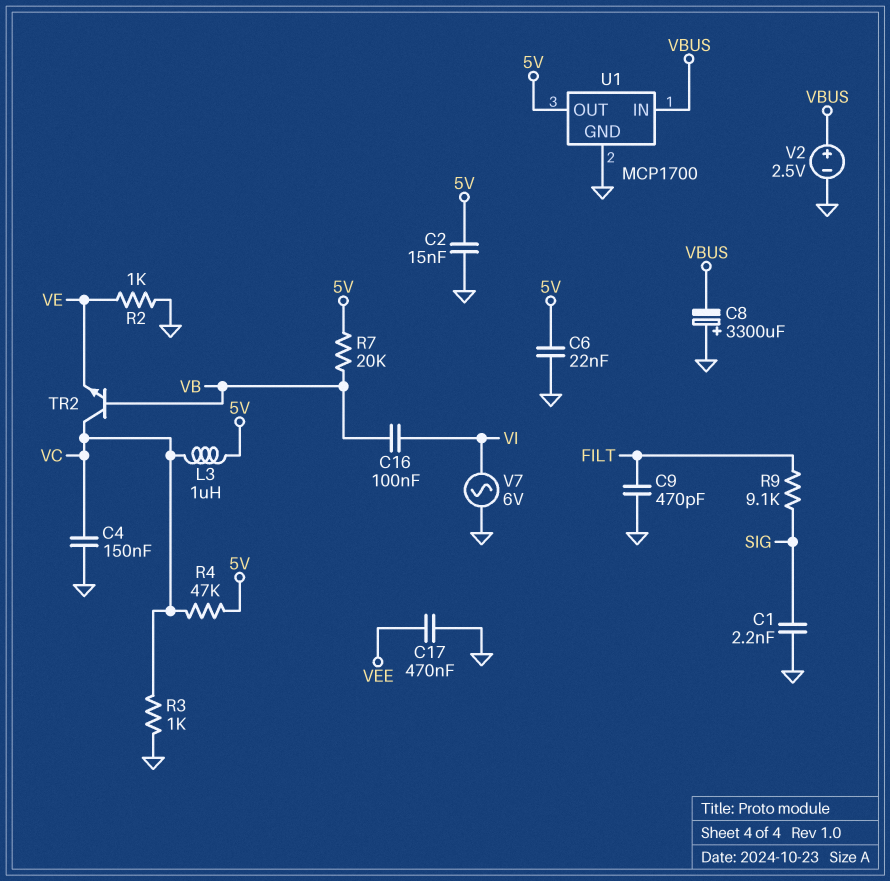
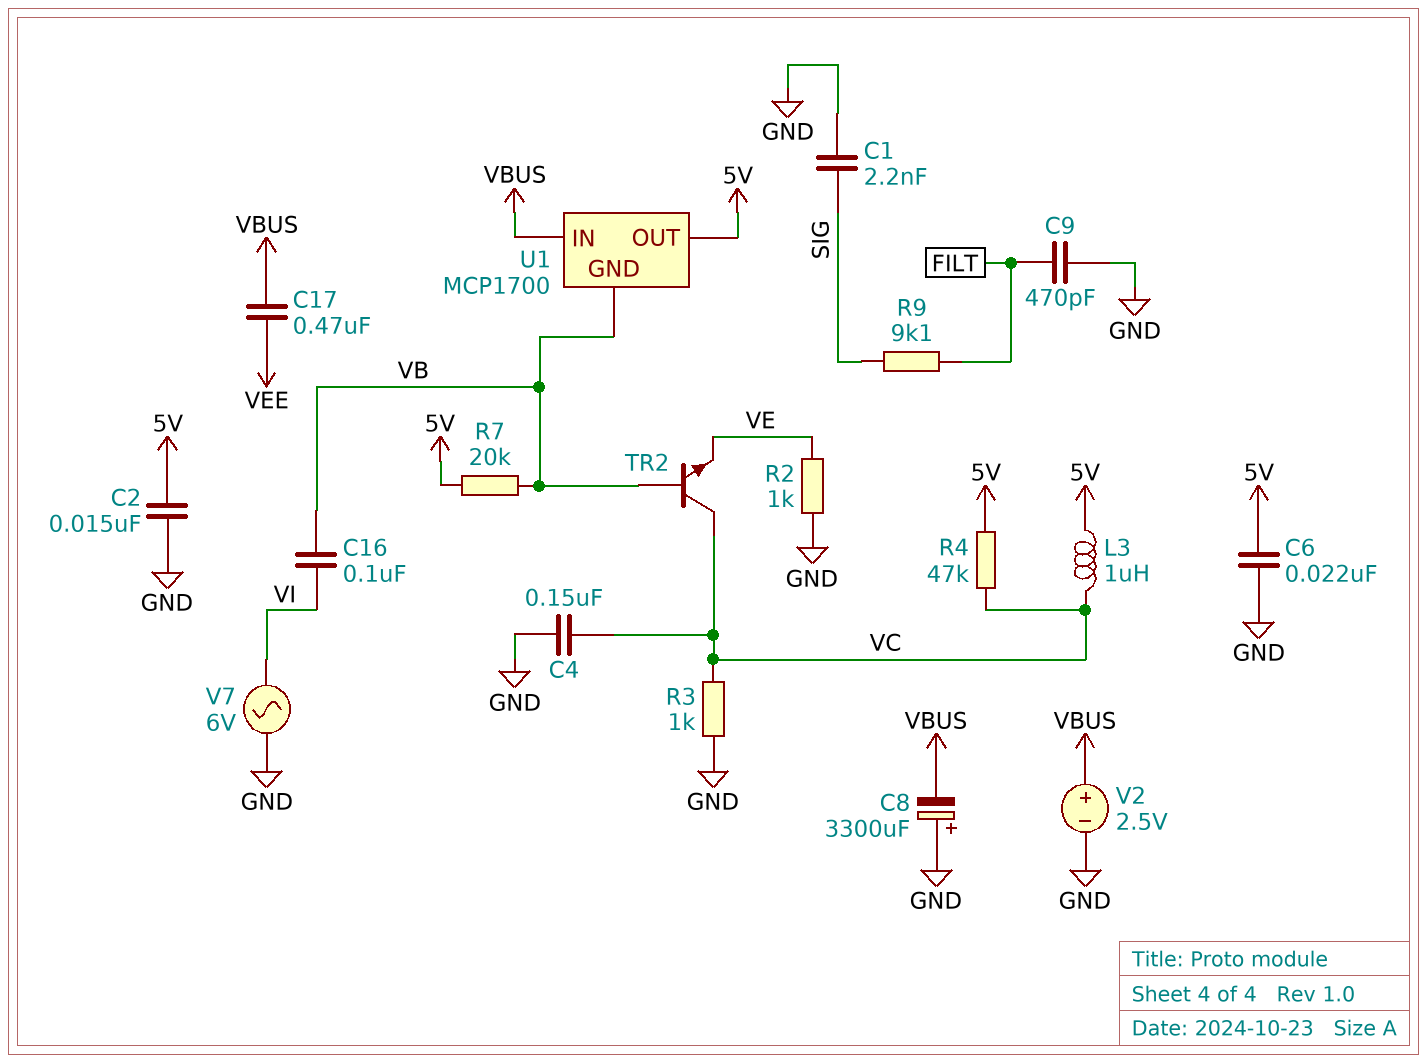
C17: 470nF (GND, VEE) -> 470nF (VBUS, VEE)
U1 pin GND: GND -> VB

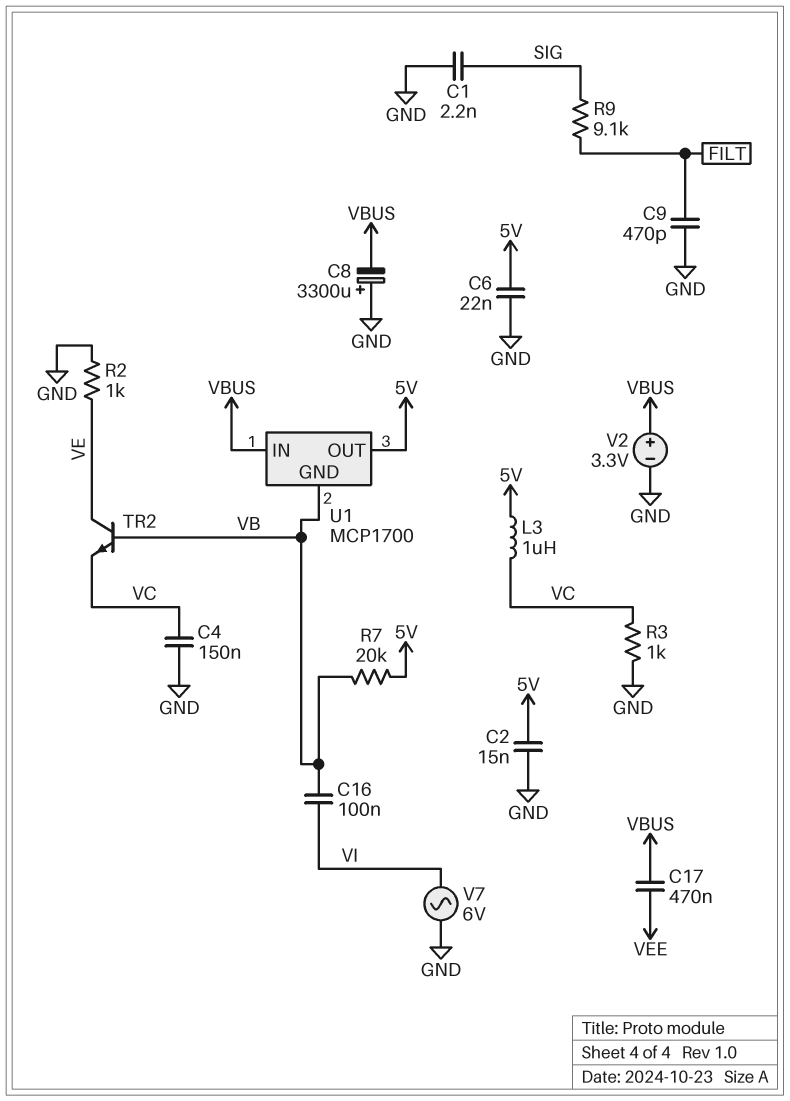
R4: 47k (5V, VC) -> none
TR2: NPN (B VB, C VC, E VE) -> NPN (B VB, C VE, E VC)
V2: 2.5V (plus VBUS, minus GND) -> 3.3V (plus VBUS, minus GND)

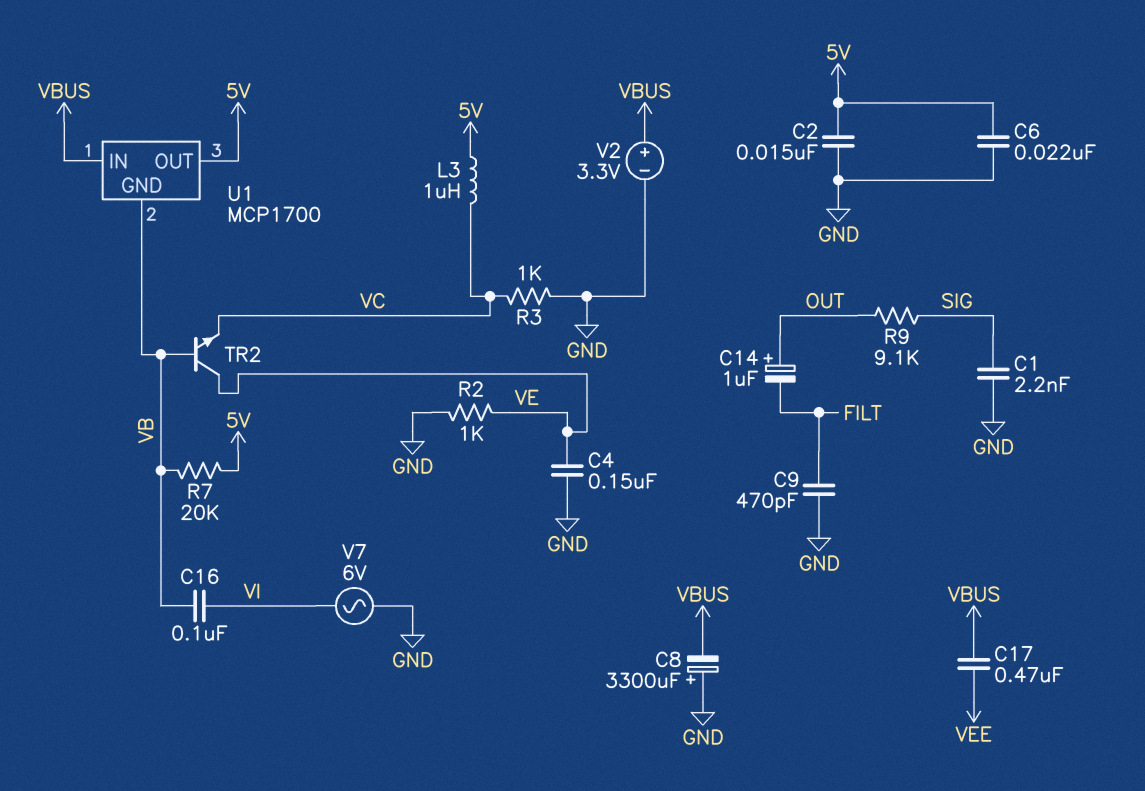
C4: 150nF (GND, VC) -> 150nF (GND, VE)
C14: none -> 1uF (plus OUT, minus FILT)
R9: 9.1k (FILT, SIG) -> 9.1k (OUT, SIG)

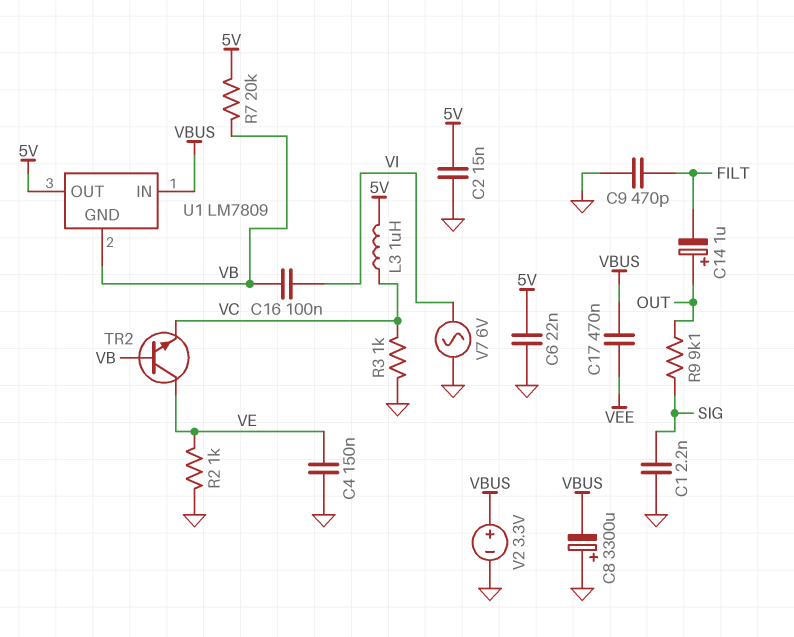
U1: MCP1700 -> LM7809

